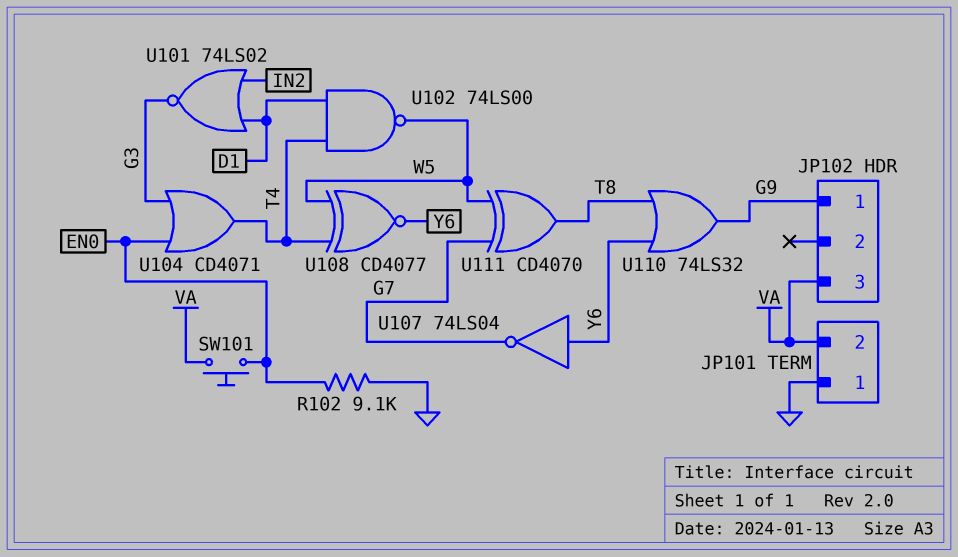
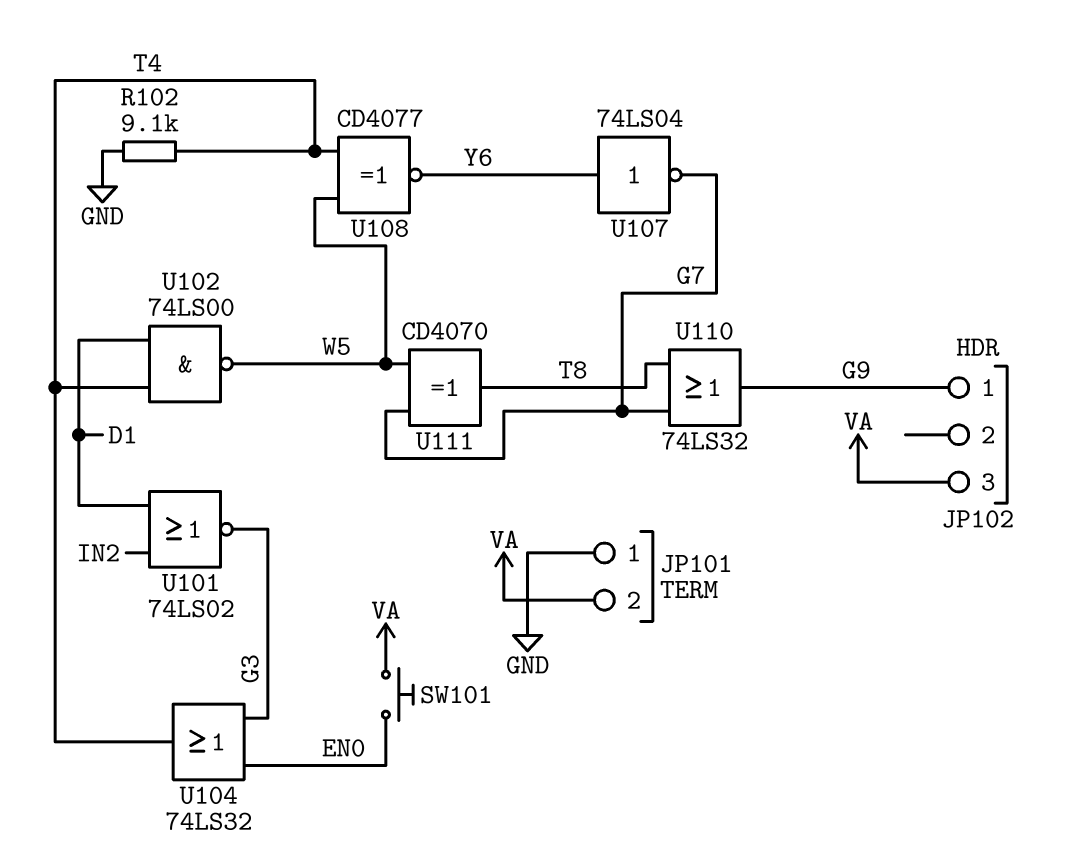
R102: 9.1k (EN0, GND) -> 9.1k (GND, T4)
U104: OR CD4071 (in EN0, in G3, out T4) -> OR 74LS32 (in EN0, in G3, out T4)
U110: OR 74LS32 (in T8, in Y6, out G9) -> OR 74LS32 (in G7, in T8, out G9)

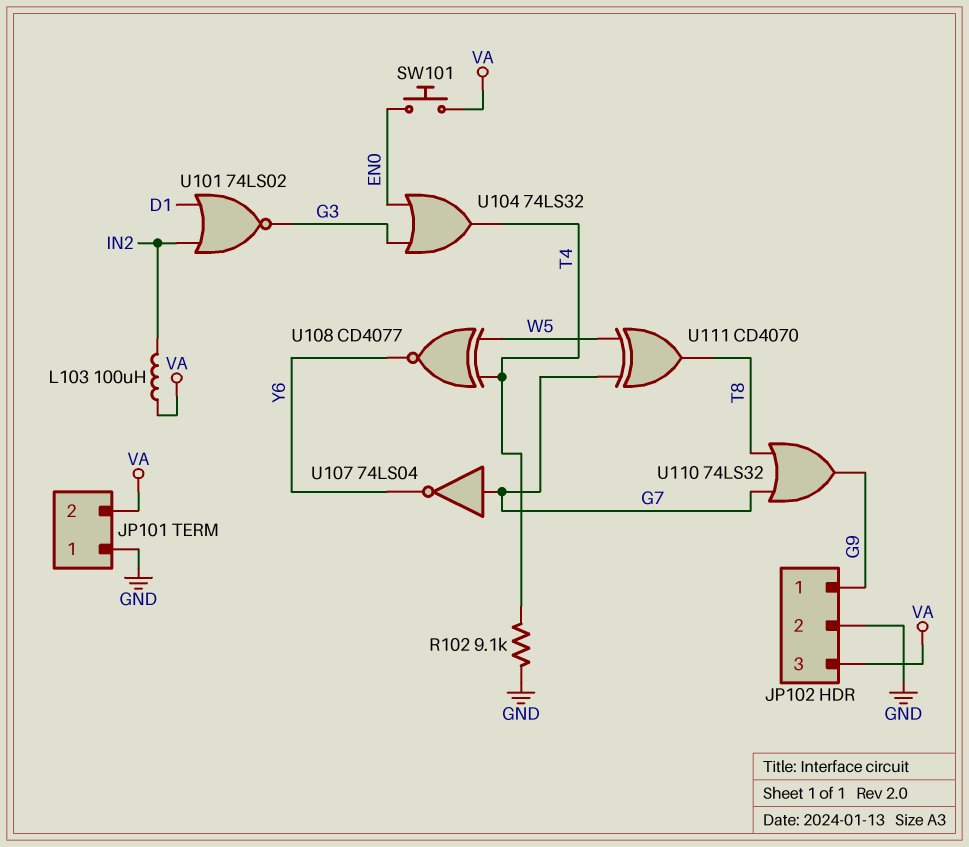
JP102 pin 2: none -> GND
L103: none -> 100uH (IN2, VA)
U102: NAND 74LS00 (in D1, in T4, out W5) -> none
U107: NOT 74LS04 (in Y6, out G7) -> NOT 74LS04 (in G7, out Y6)

